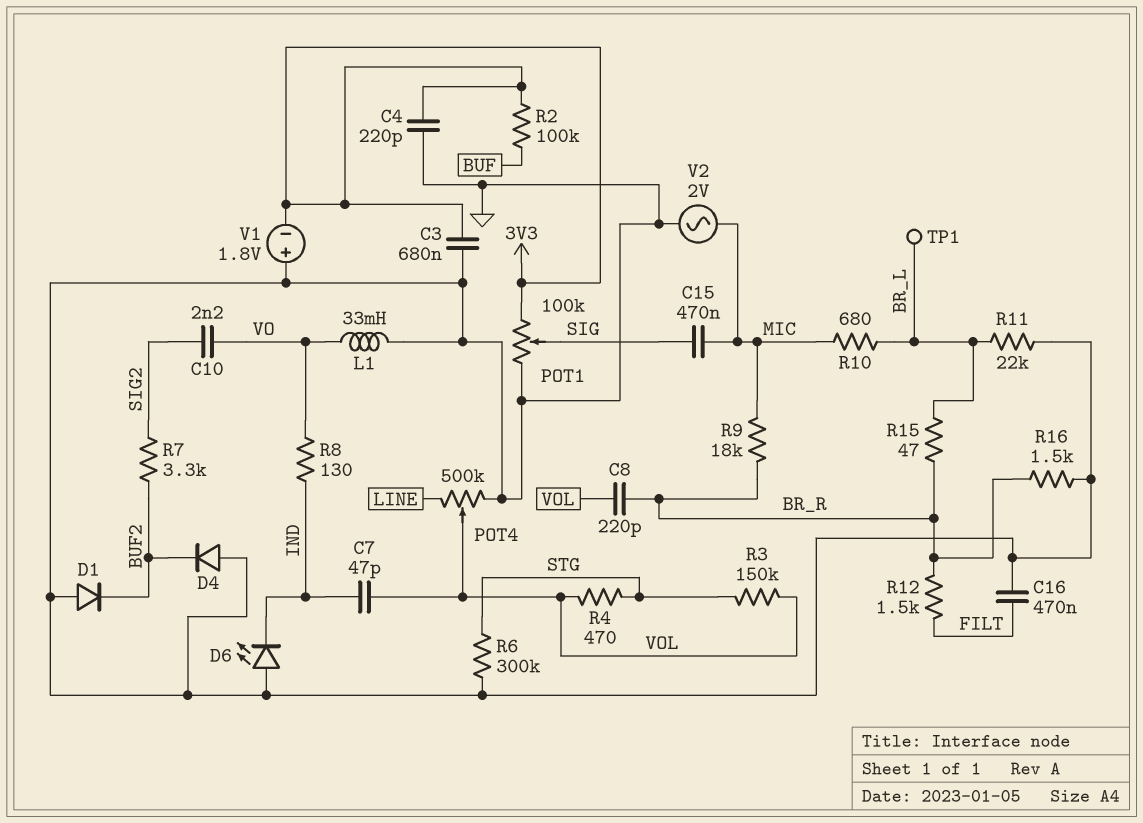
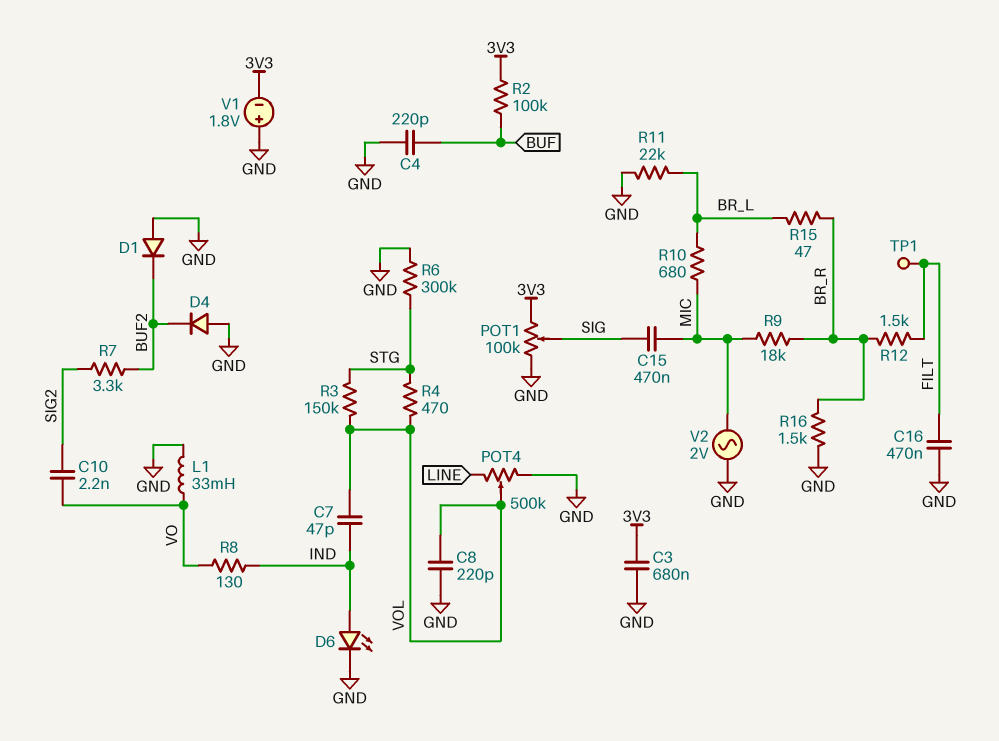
C4: 220pF (3V3, GND) -> 220pF (BUF, GND)
C8: 220pF (BR_R, VOL) -> 220pF (GND, VOL)
D6: LED (A GND, K IND) -> LED (A IND, K GND)
TP1: test point (BR_L) -> test point (FILT)

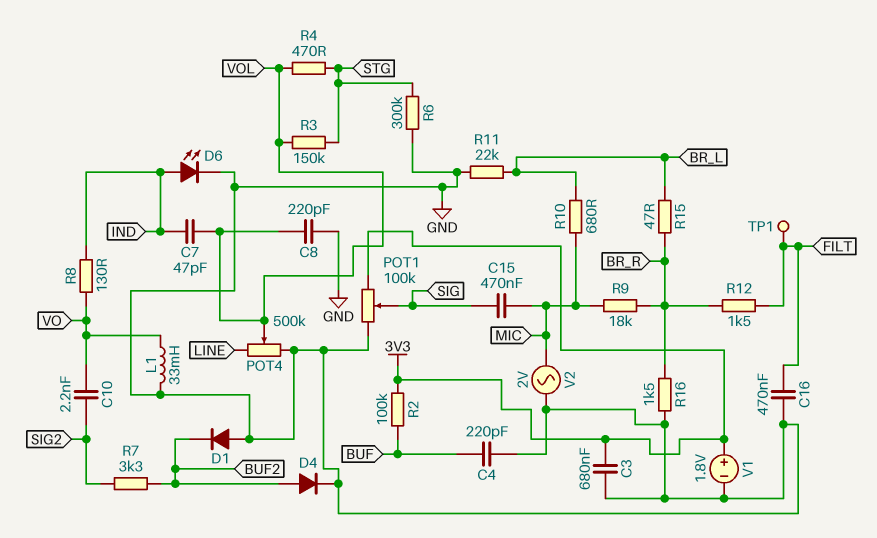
D4: diode (A GND, K BUF2) -> diode (A BUF2, K GND)
V1: 1.8V (plus GND, minus 3V3) -> 1.8V (plus 3V3, minus GND)

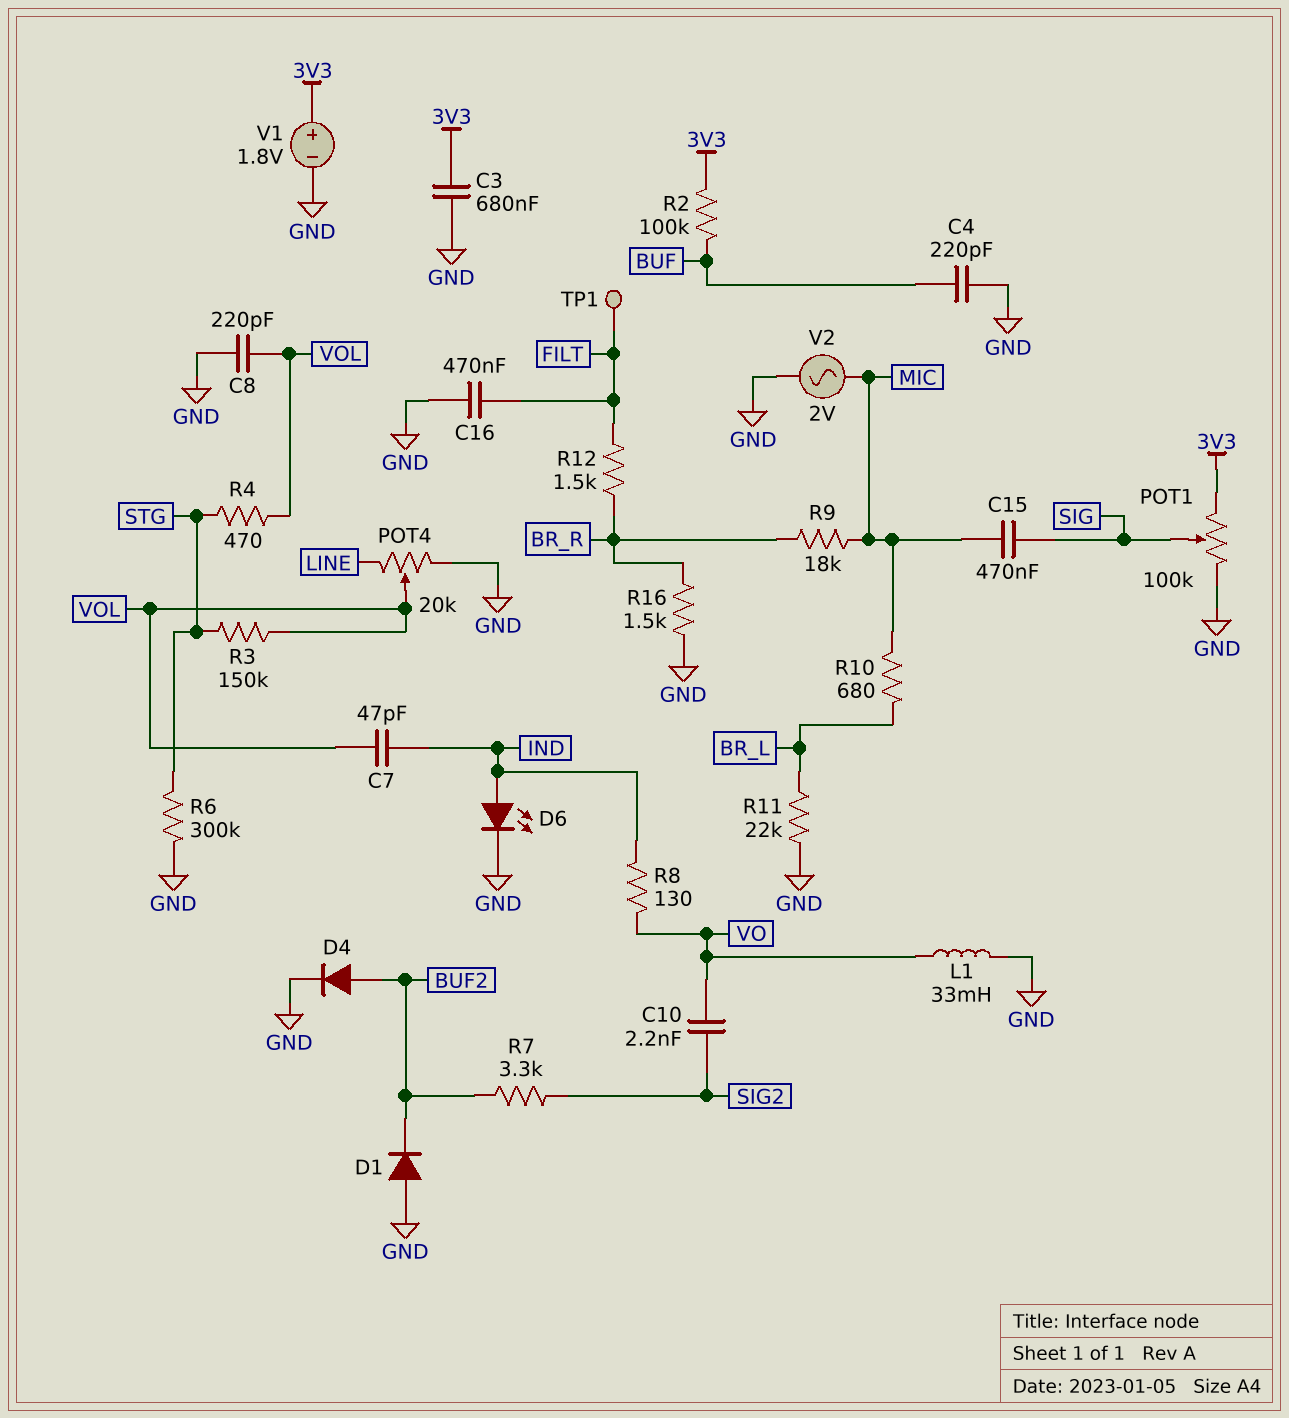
POT4: 500k (GND, LINE, wiper VOL) -> 20k (GND, LINE, wiper VOL)
R15: 47 (BR_L, BR_R) -> none

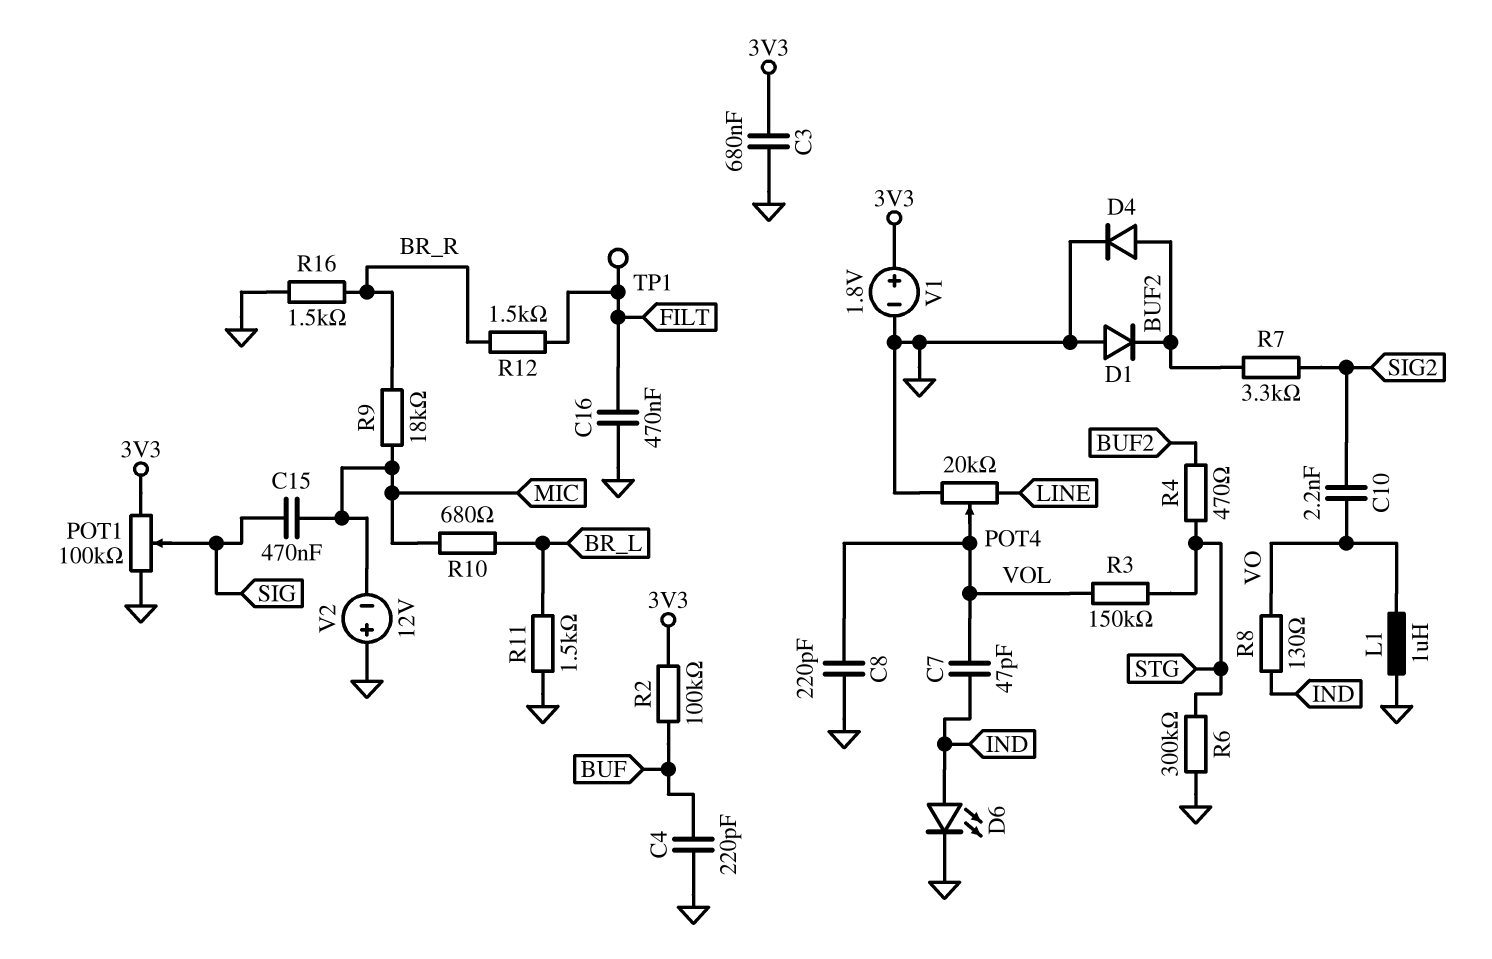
L1: 33mH (GND, VO) -> 1uH (GND, VO)
R4: 470 (STG, VOL) -> 470 (BUF2, STG)
R11: 22k (BR_L, GND) -> 1.5k (BR_L, GND)
V2: AC 2V (GND, MIC) -> 12V (plus GND, minus MIC)

